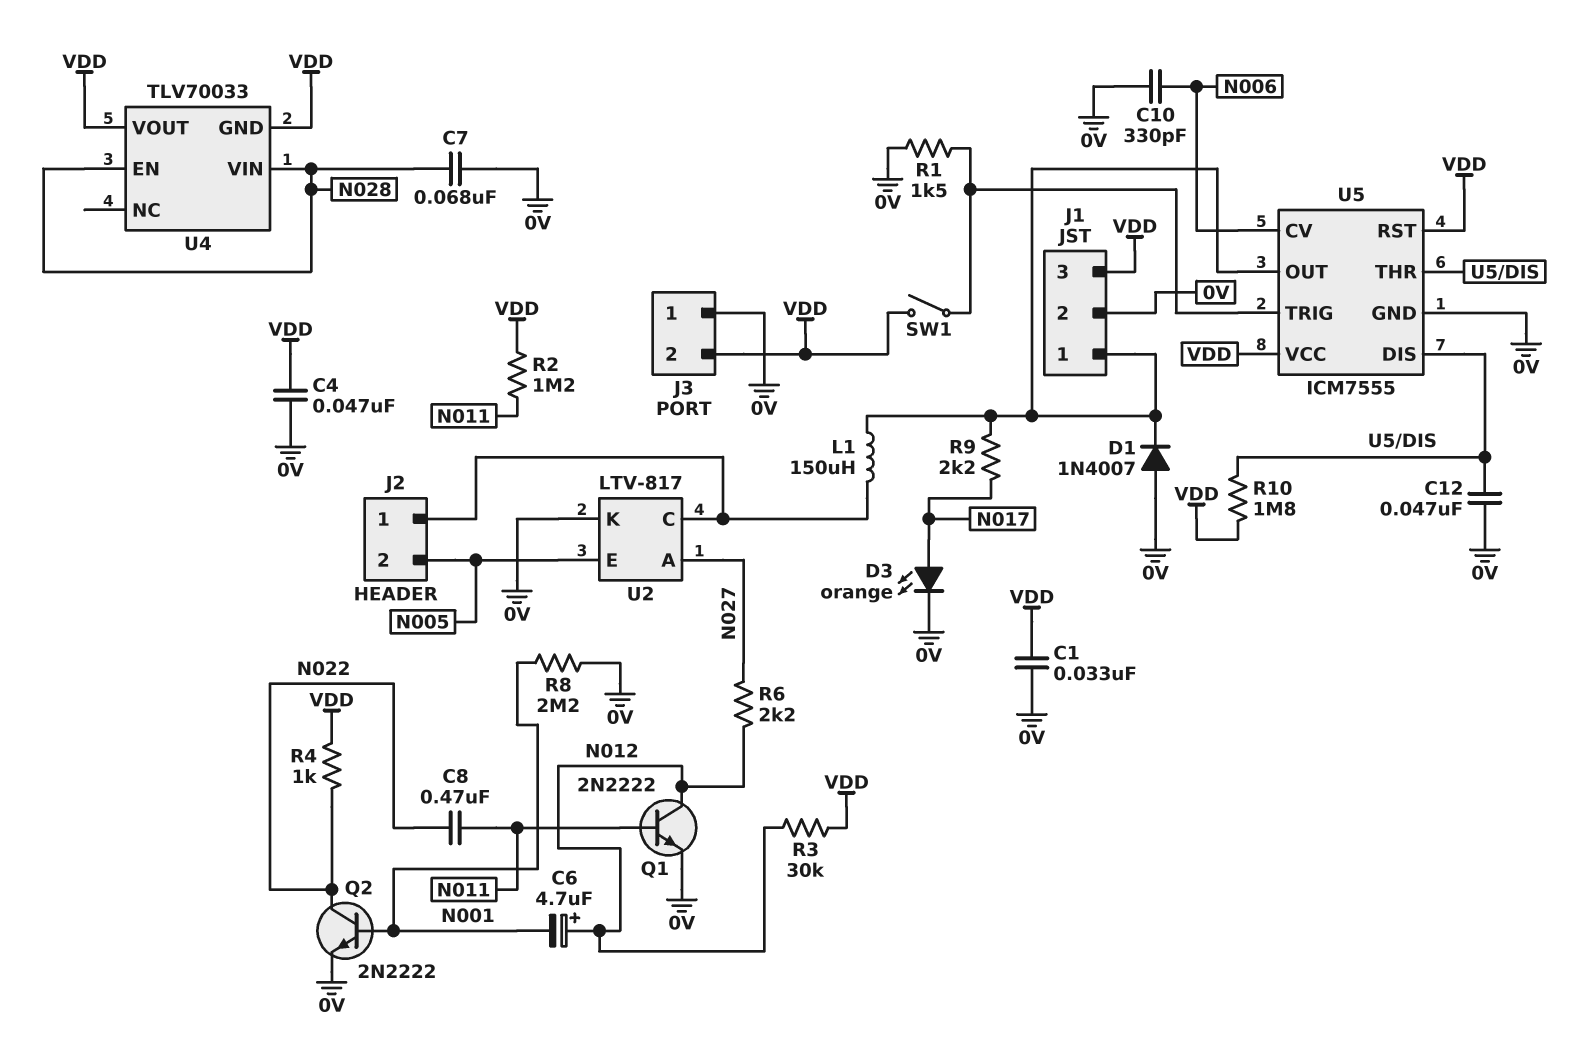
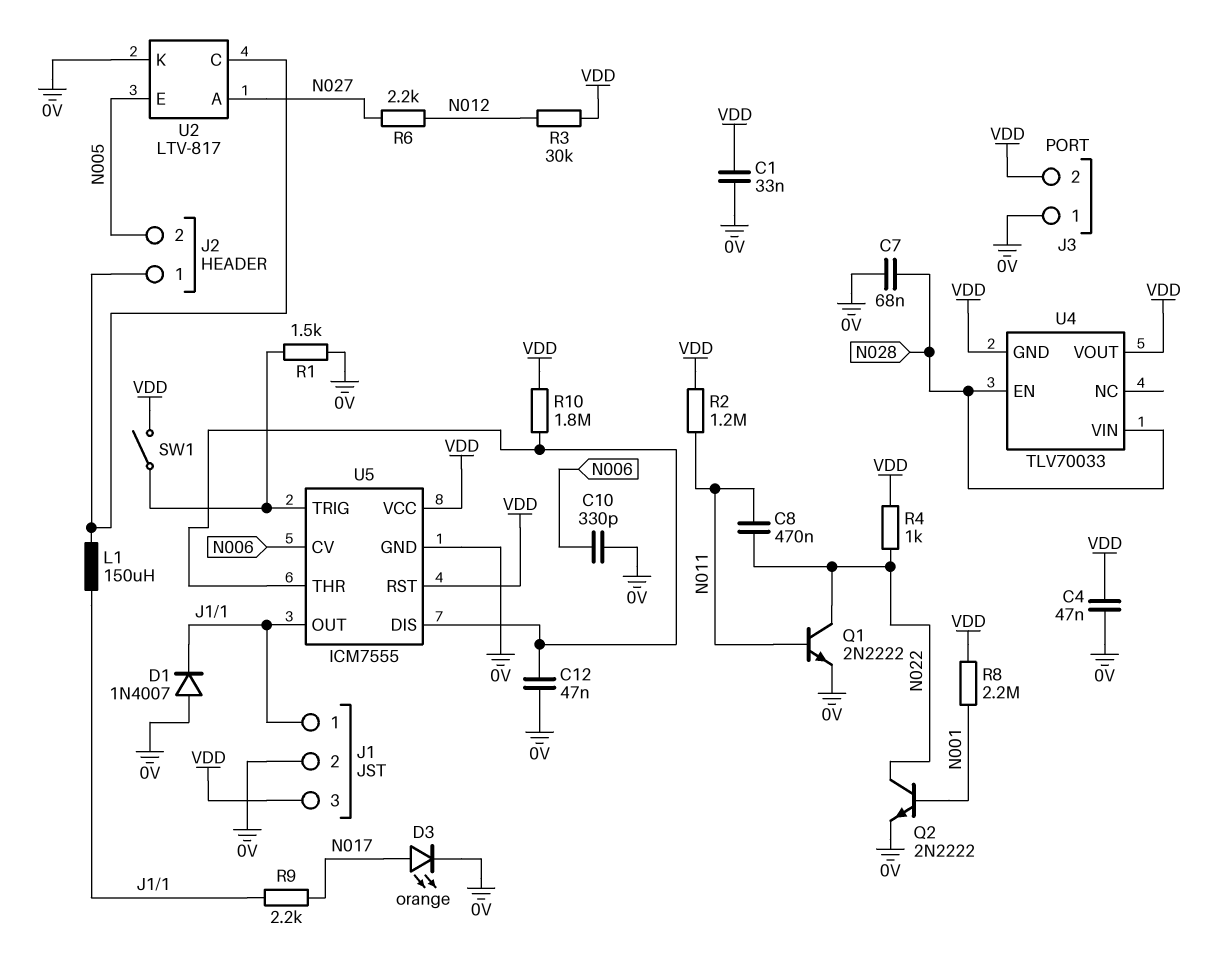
C6: 4.7uF (plus N012, minus N001) -> none
Q1: NPN 2N2222 (B N011, C N012, E 0V) -> NPN 2N2222 (B N011, C N022, E 0V)
R8: 2.2M (0V, N001) -> 2.2M (N001, VDD)

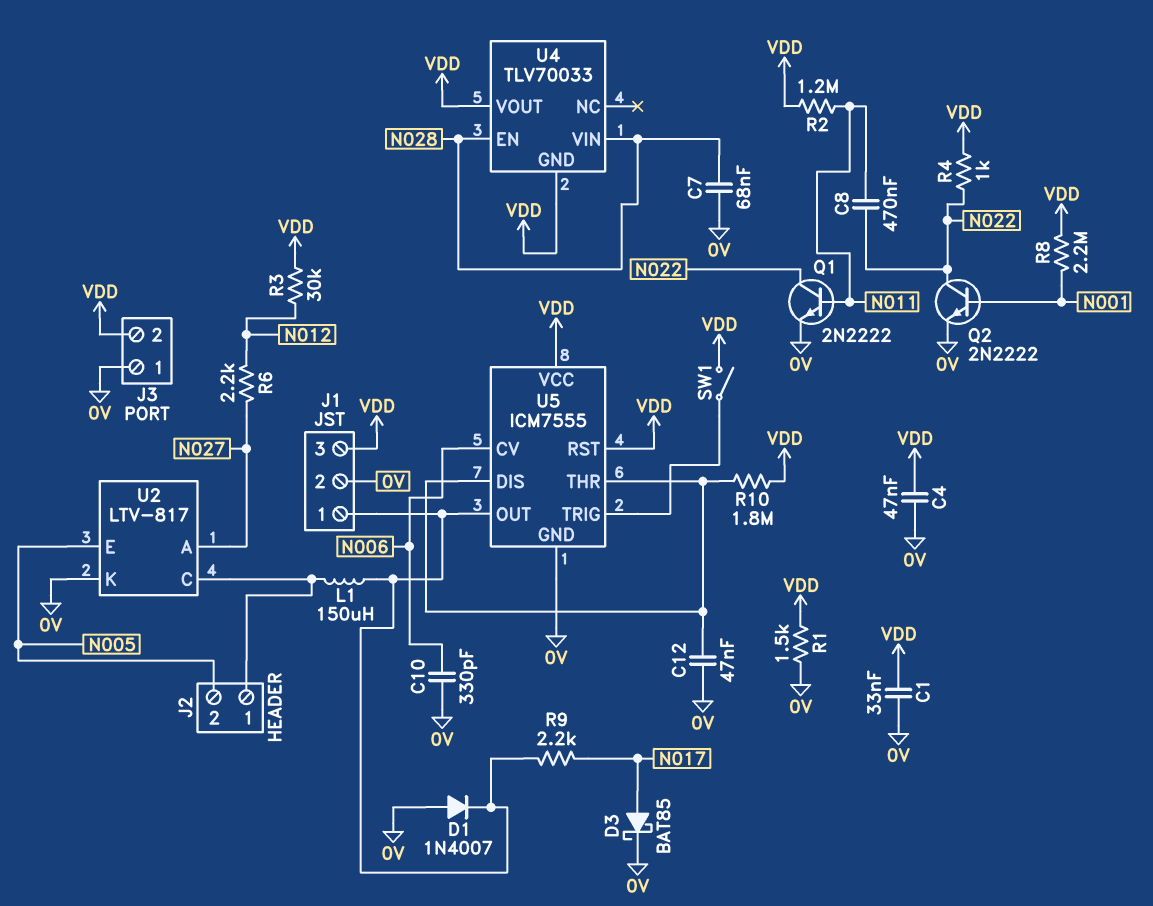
D3: LED orange (A N017, K 0V) -> schottky BAT85 (A N017, K 0V)
R1: 1.5k (0V, U5/TRIG) -> 1.5k (0V, VDD)

